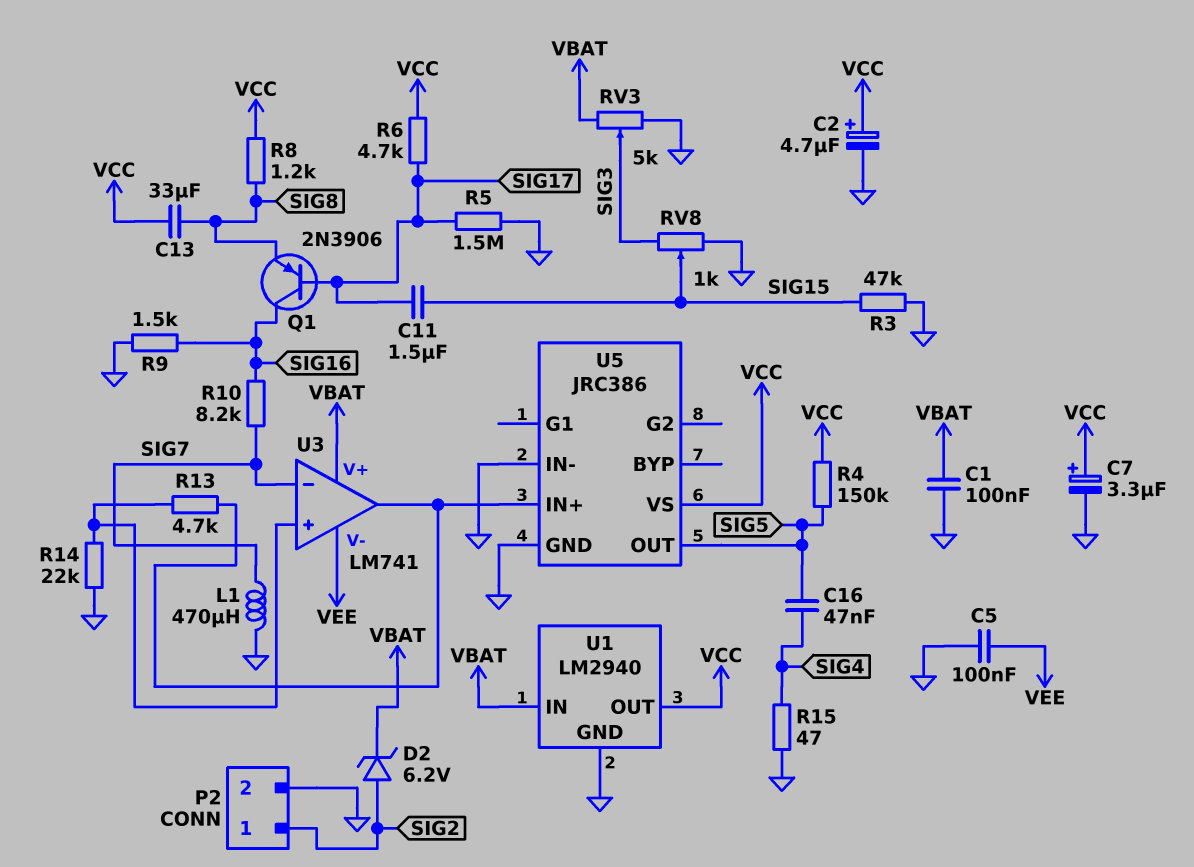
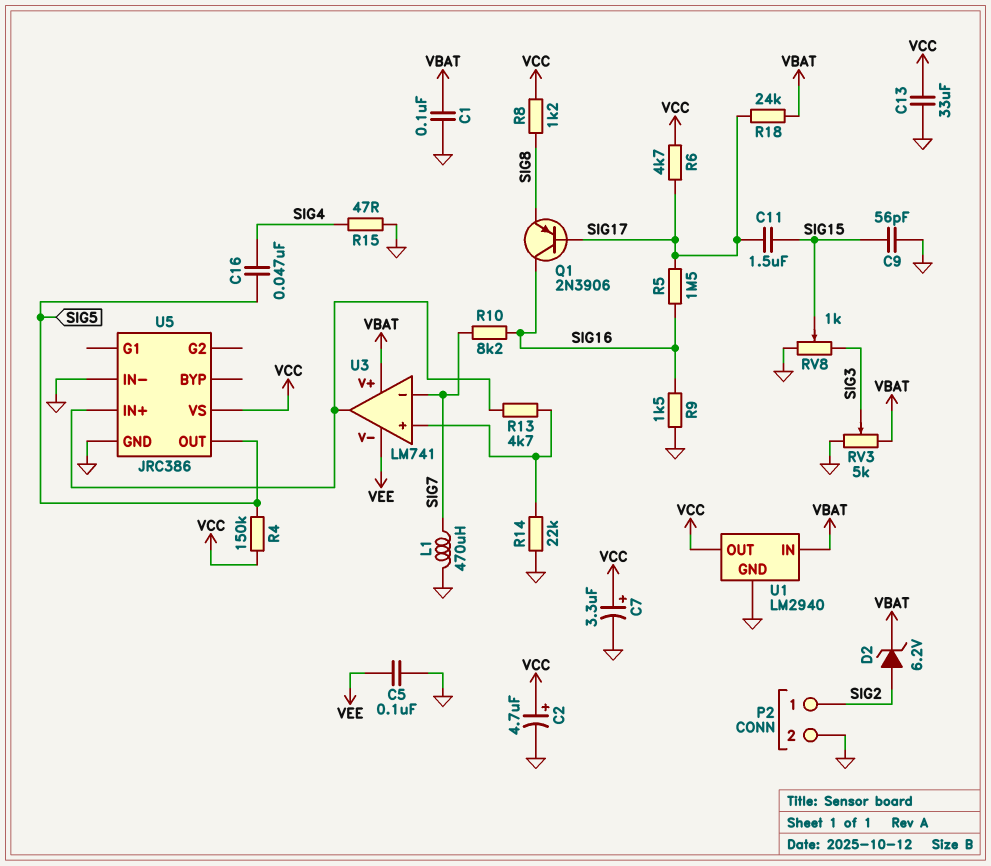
C9: none -> 56pF (GND, SIG15)
C13: 33uF (SIG8, VCC) -> 33uF (GND, VCC)
R3: 47k (GND, SIG15) -> none
R5: 1.5M (GND, SIG17) -> 1.5M (SIG16, SIG17)
R18: none -> 24k (SIG17, VBAT)

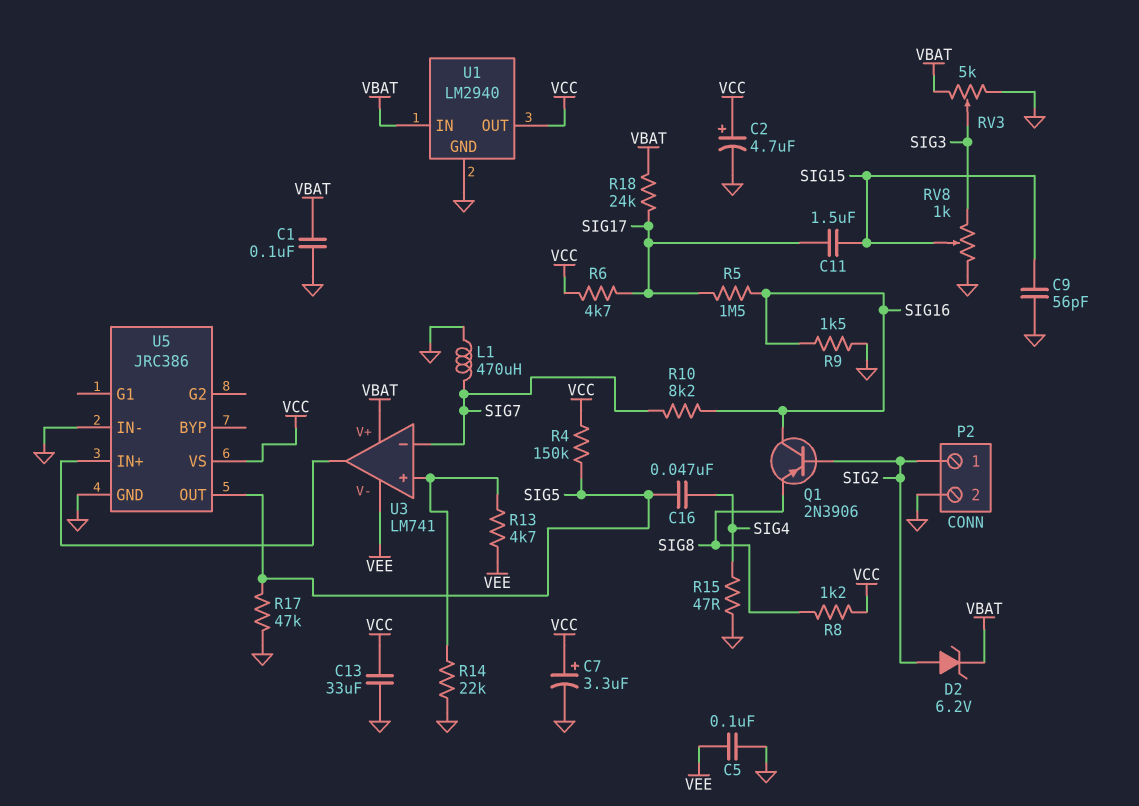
Q1: PNP 2N3906 (B SIG17, C SIG16, E SIG8) -> PNP 2N3906 (B SIG2, C SIG16, E SIG8)
R13: 4.7k (U3/in+, U3/out) -> 4.7k (U3/in+, VEE)
R17: none -> 47k (GND, SIG5)

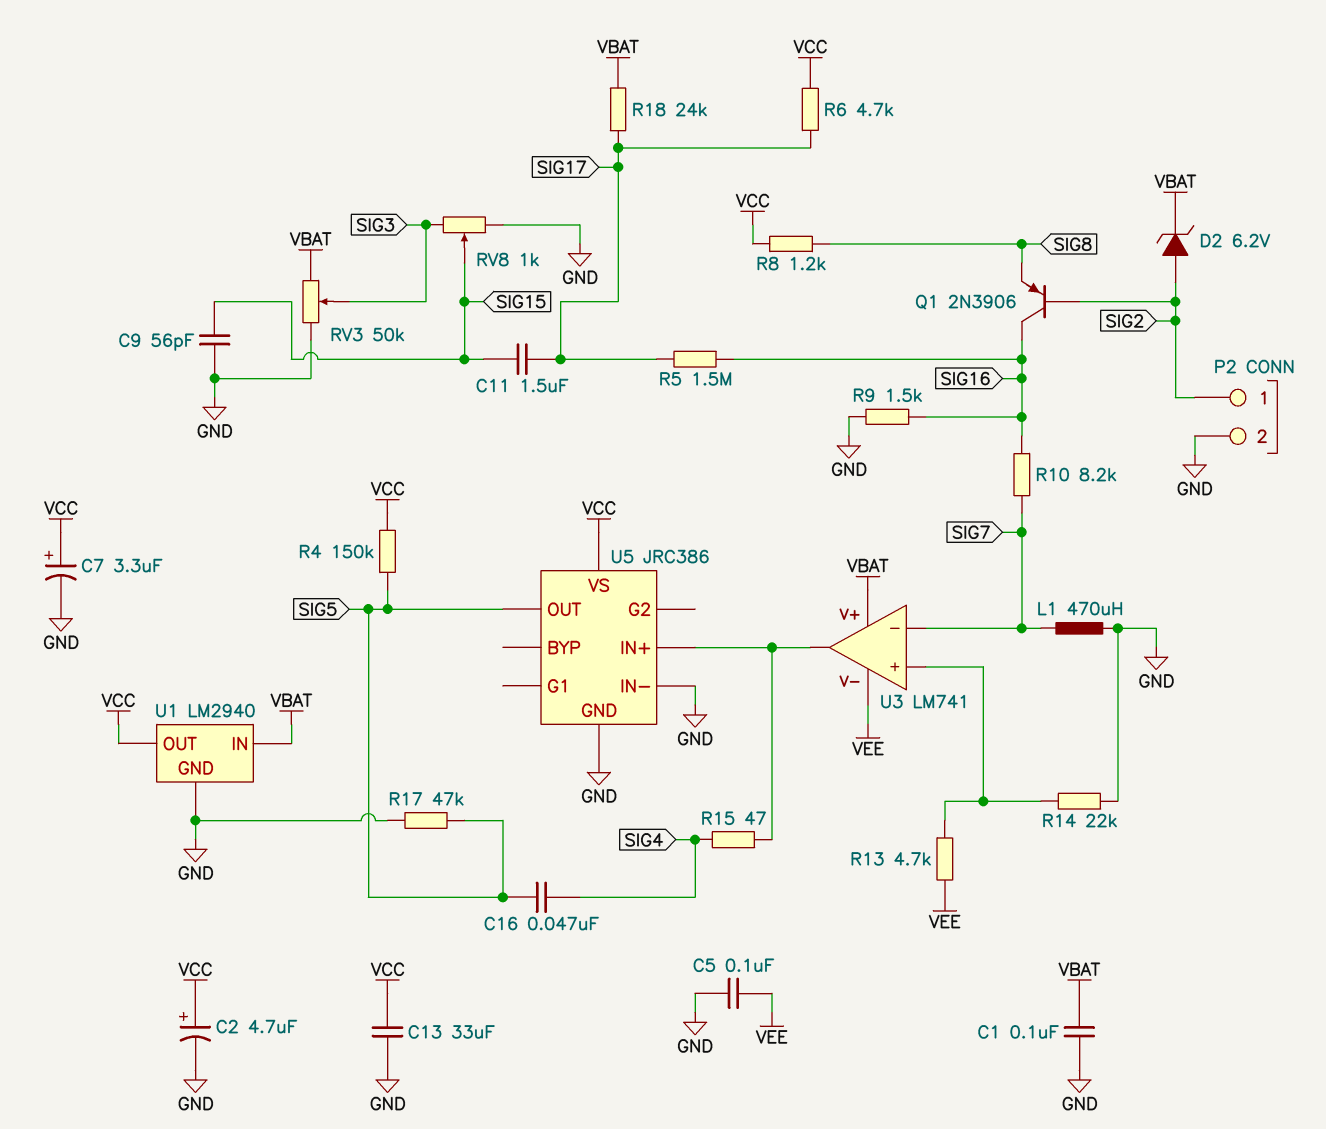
R15: 47 (GND, SIG4) -> 47 (SIG4, U3/out)
RV3: 5k (GND, VBAT, wiper SIG3) -> 50k (GND, VBAT, wiper SIG3)

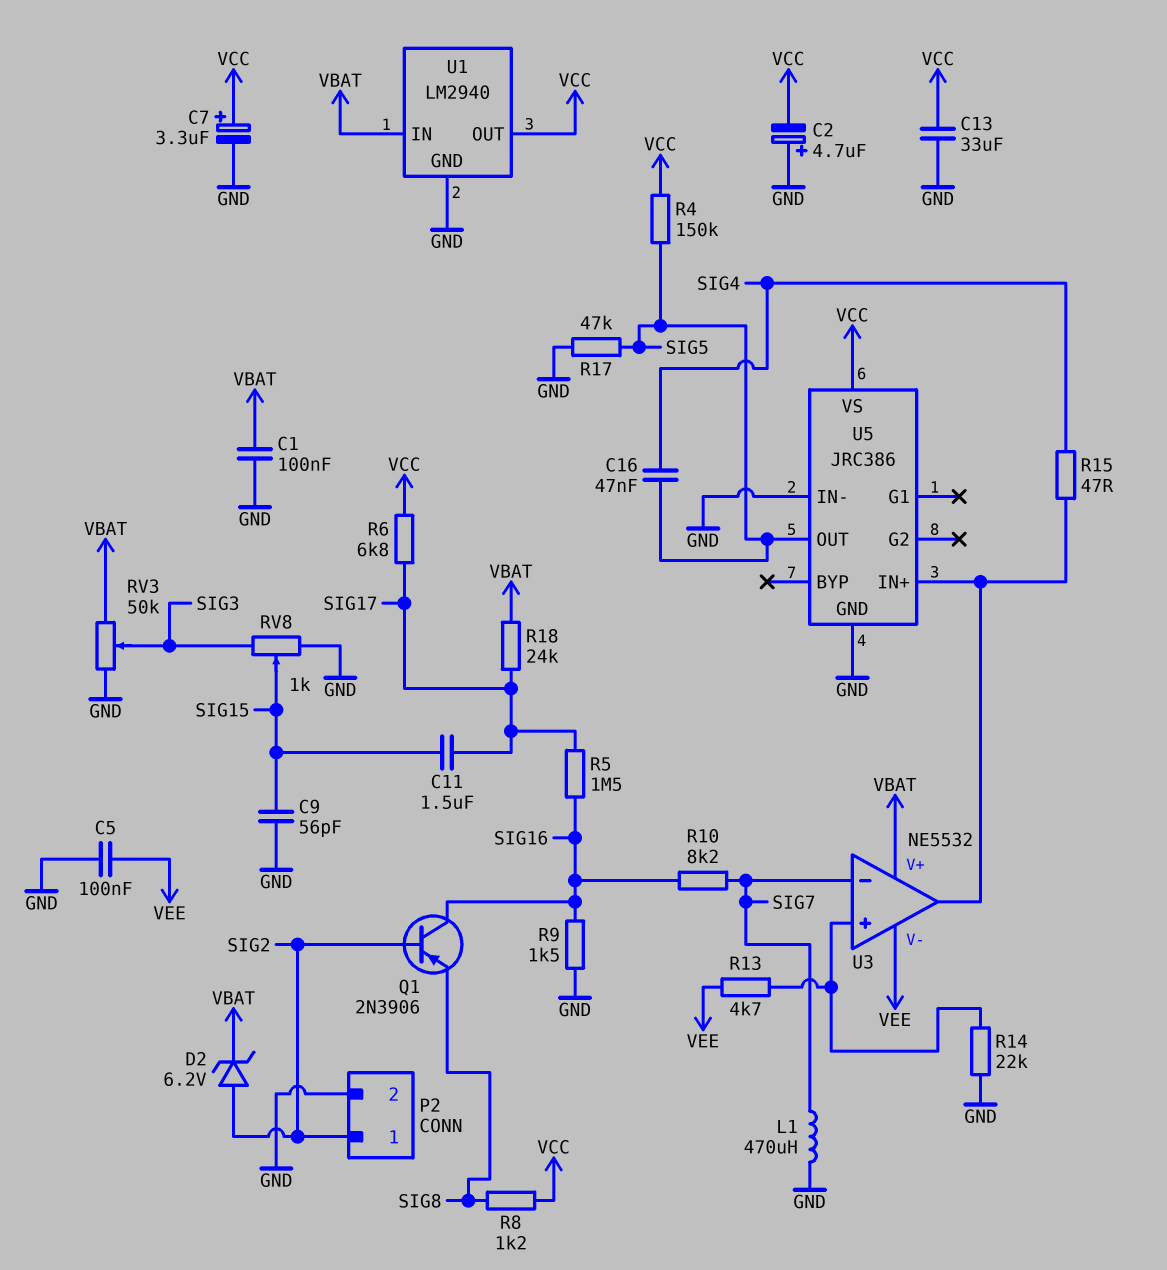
C2: 4.7uF (plus VCC, minus GND) -> 4.7uF (plus GND, minus VCC)
R6: 4.7k (SIG17, VCC) -> 6.8k (SIG17, VCC)
U3: LM741 -> NE5532

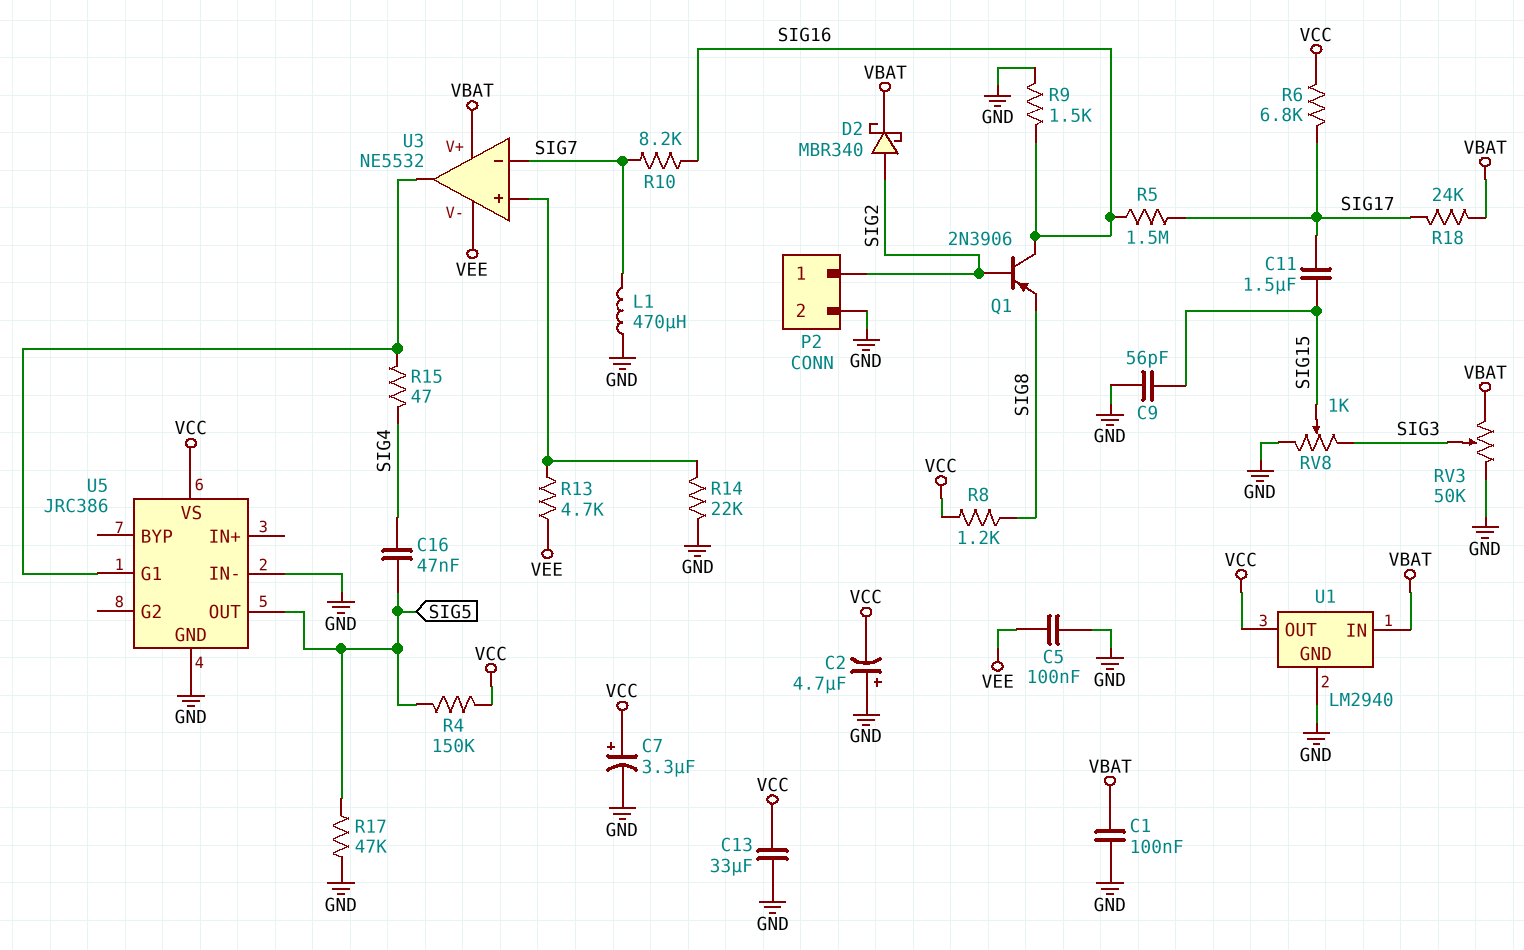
D2: zener 6.2V (A SIG2, K VBAT) -> schottky MBR340 (A SIG2, K VBAT)
U5 pin G1: none -> U3/out
U5 pin IN+: U3/out -> none

